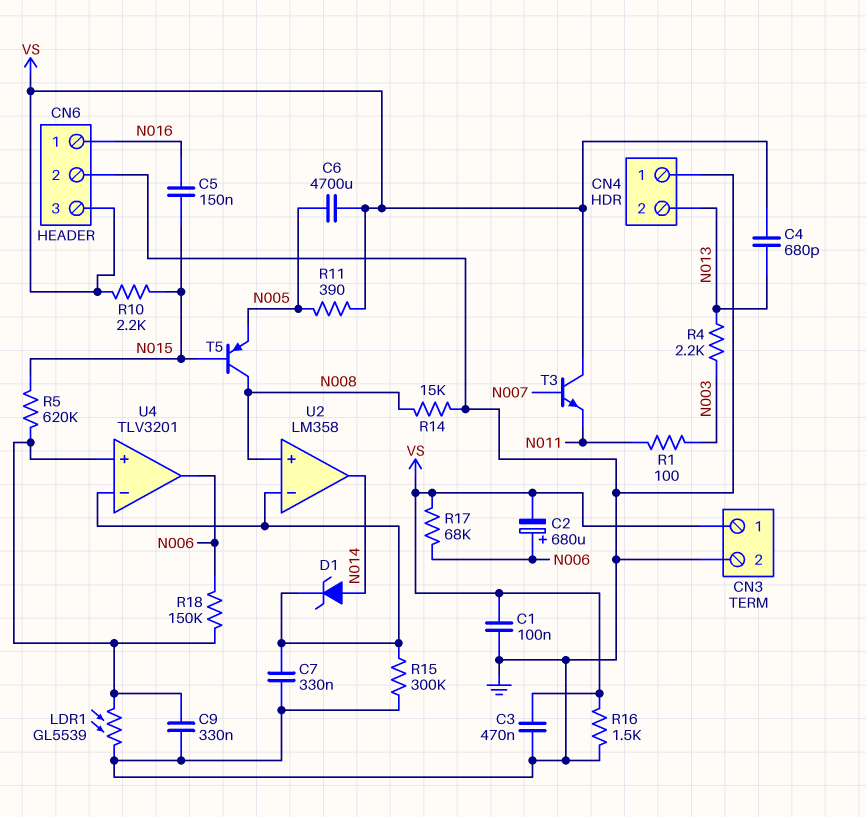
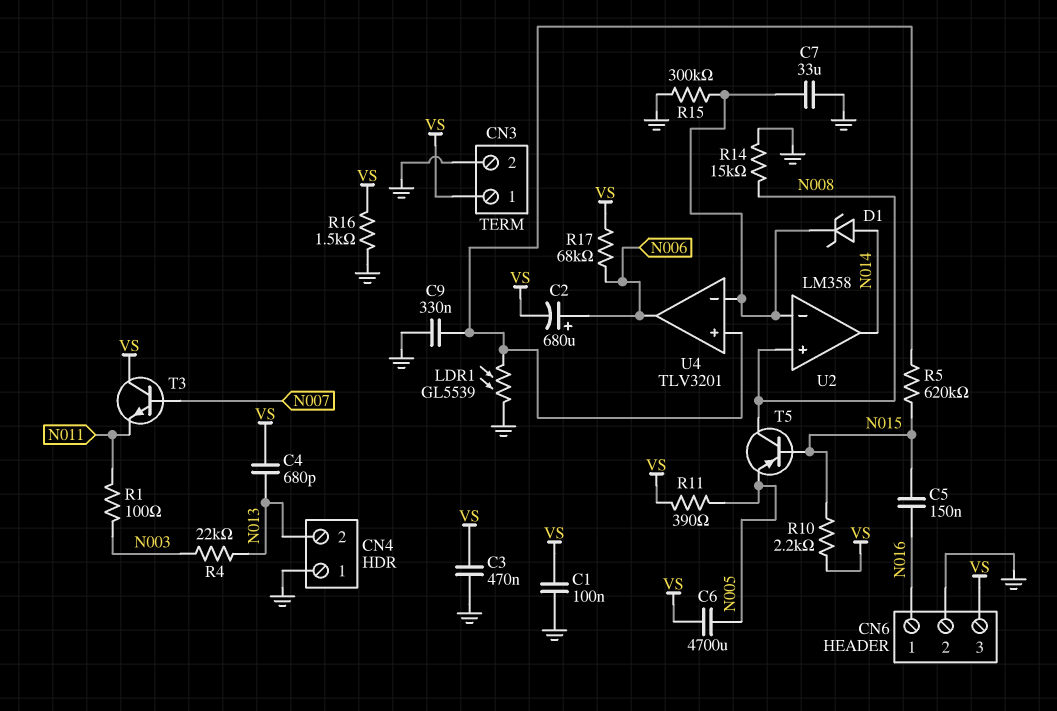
C7: 330nF (GND, U2/in-) -> 33uF (GND, U2/in-)
R4: 2.2k (N003, N013) -> 22k (N003, N013)
R18: 150k (N006, U4/in+) -> none

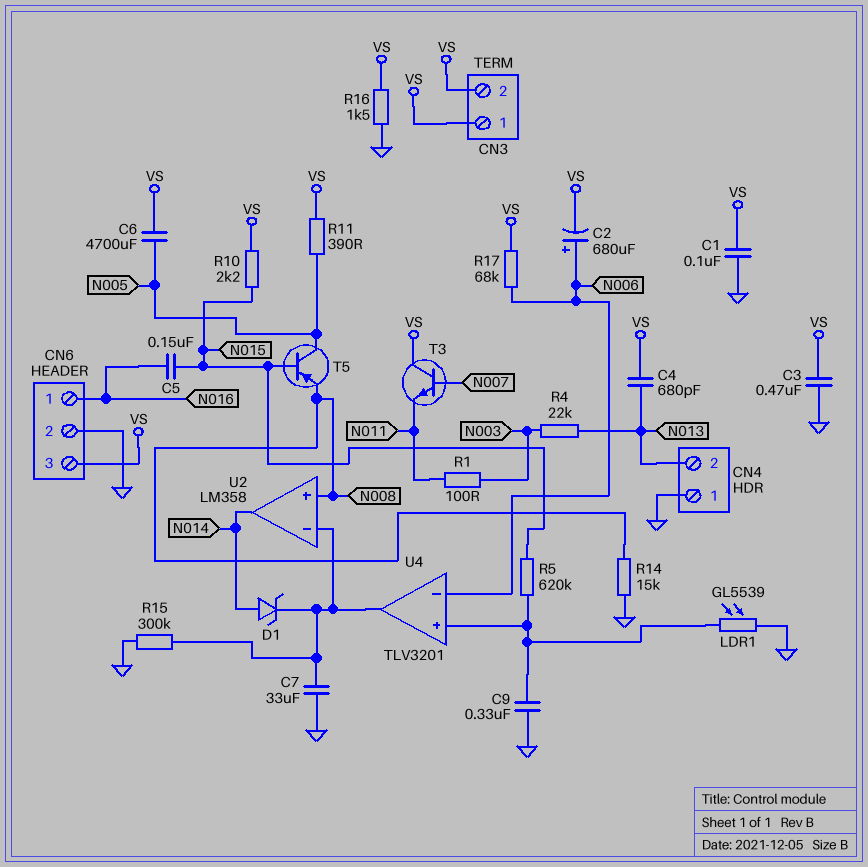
CN3 pin 2: GND -> VS
T5: PNP (B N015, C N008, E N005) -> PNP (B N015, C N005, E N008)
U4 pin in-: U2/in- -> N006
U4 pin out: N006 -> U2/in-

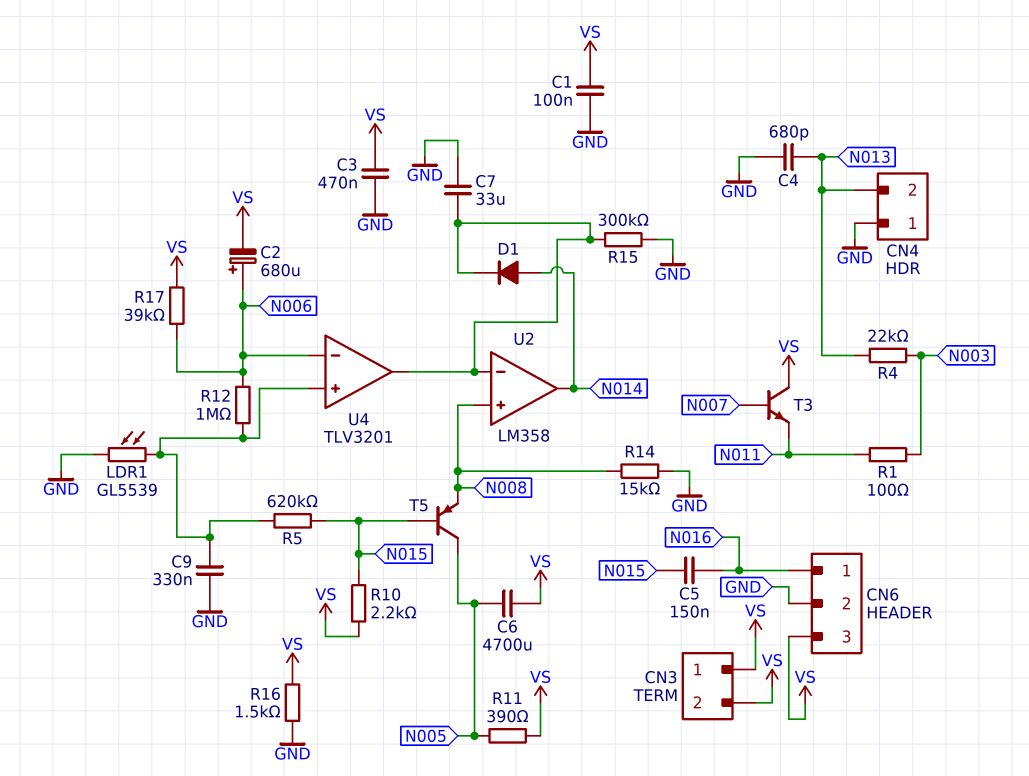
C4: 680pF (N013, VS) -> 680pF (GND, N013)
D1: zener (A N014, K U2/in-) -> diode (A N014, K U2/in-)
R12: none -> 1M (N006, U4/in+)
R17: 68k (N006, VS) -> 39k (N006, VS)

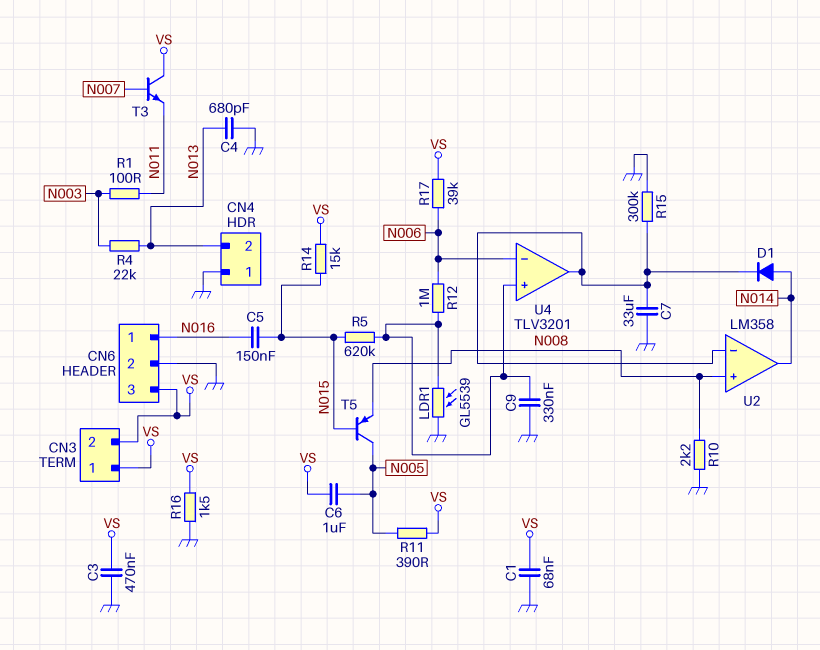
C1: 100nF (GND, VS) -> 68nF (GND, VS)
C2: 680uF (plus N006, minus VS) -> none
C6: 4700uF (N005, VS) -> 1uF (N005, VS)
R10: 2.2k (N015, VS) -> 2.2k (GND, N008)
R14: 15k (GND, N008) -> 15k (N015, VS)

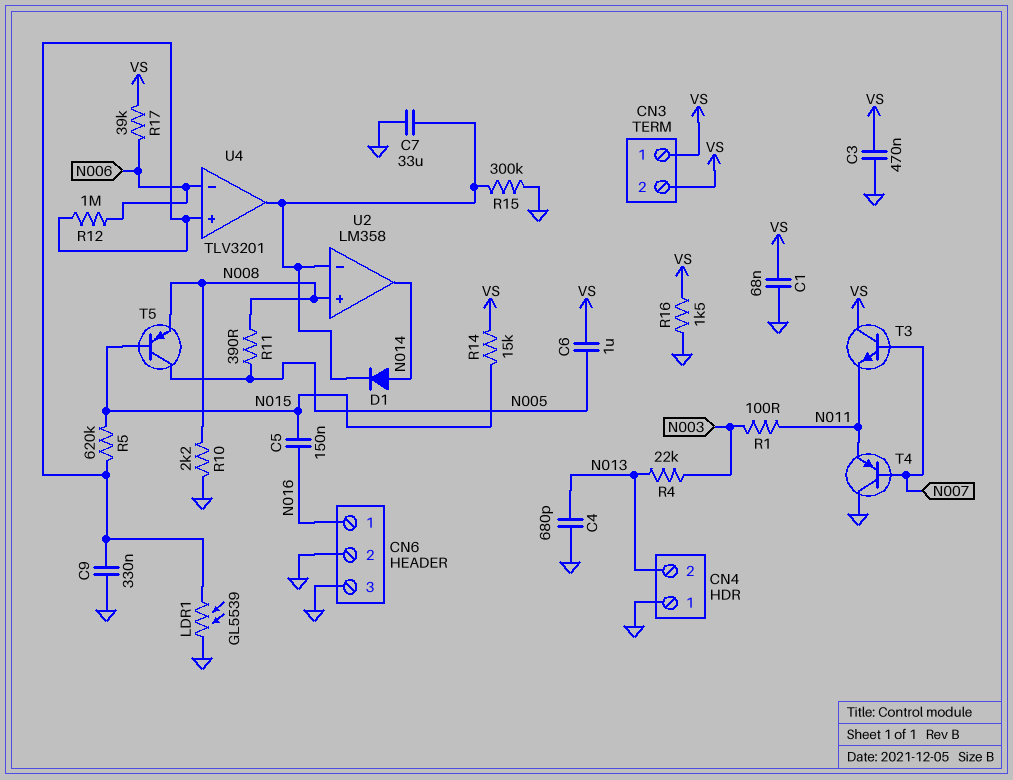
CN6 pin 3: VS -> GND
R11: 390 (N005, VS) -> 390 (N005, N008)
T4: none -> PNP (B N007, C GND, E N011)

